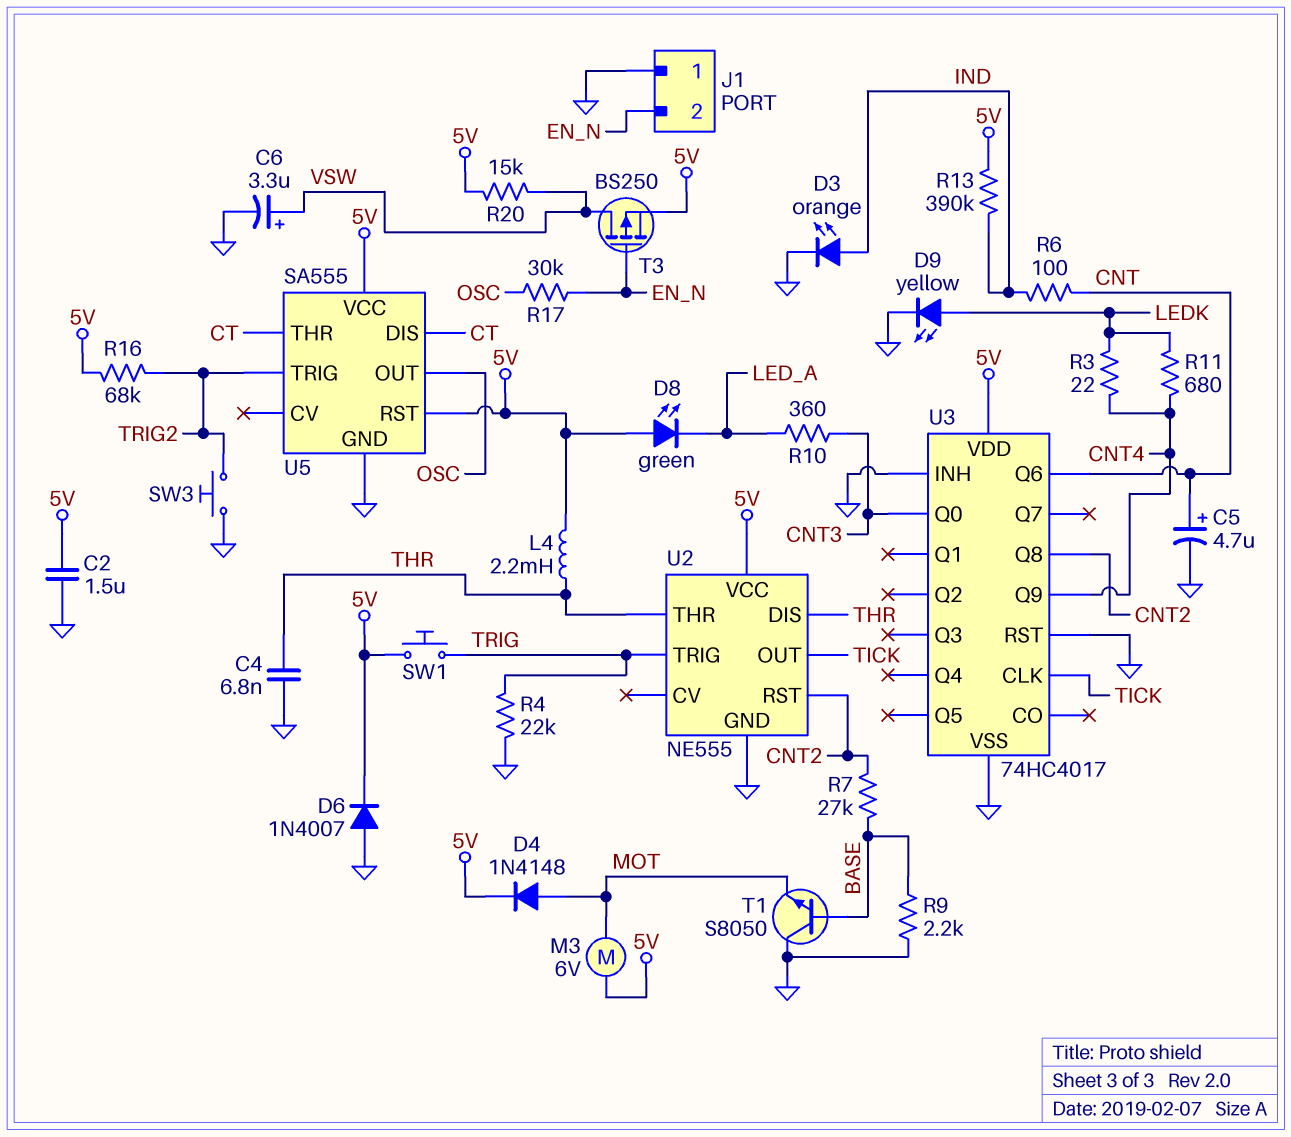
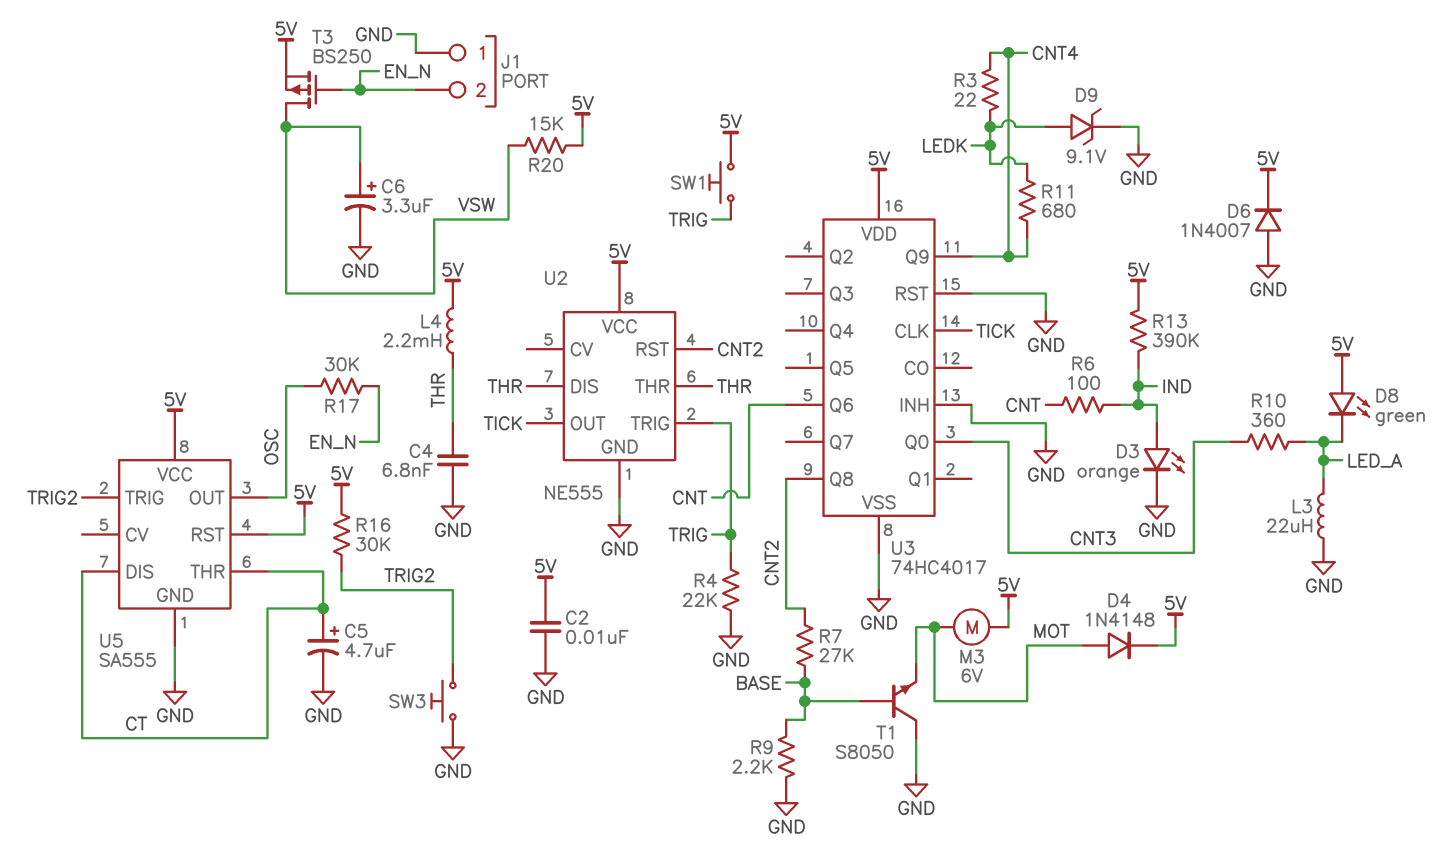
C2: 1.5uF (5V, GND) -> 10nF (5V, GND)
C5: 4.7uF (plus CNT, minus GND) -> 4.7uF (plus CT, minus GND)
D9: LED yellow (A LEDK, K GND) -> zener 9.1V (A LEDK, K GND)
L3: none -> 22uH (GND, LED_A)
R16: 68k (5V, TRIG2) -> 30k (5V, TRIG2)

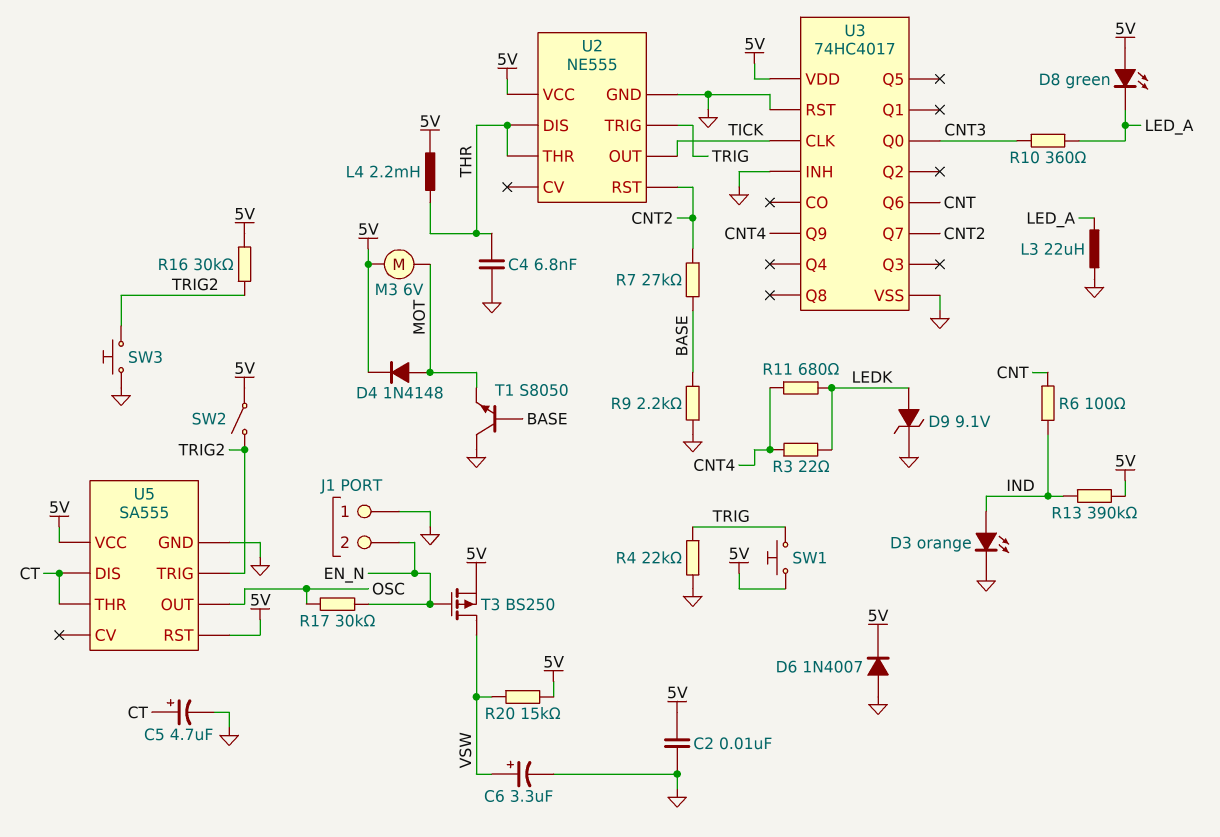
SW2: none -> switch (5V, TRIG2)
U3 pin Q7: none -> CNT2
U3 pin Q8: CNT2 -> none

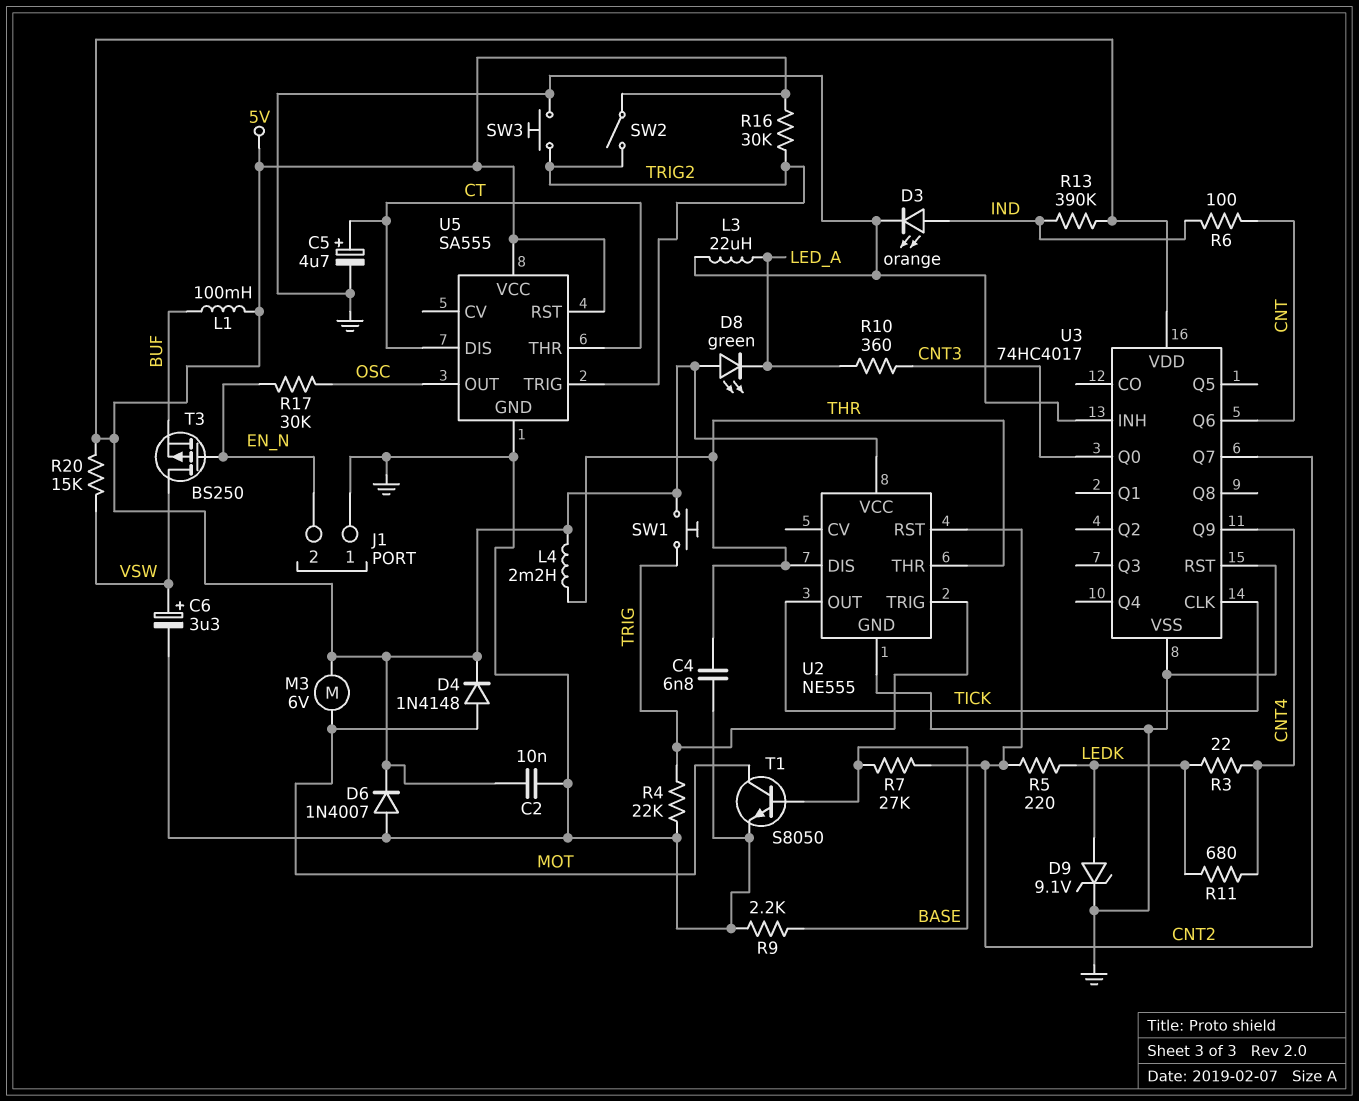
L1: none -> 100mH (5V, BUF)
R5: none -> 220 (CNT2, LEDK)
T1: NPN S8050 (B BASE, C GND, E MOT) -> NPN S8050 (B BASE, C MOT, E GND)
T3: PMOS BS250 (G EN_N, D VSW, S 5V) -> PMOS BS250 (G EN_N, D VSW, S BUF)

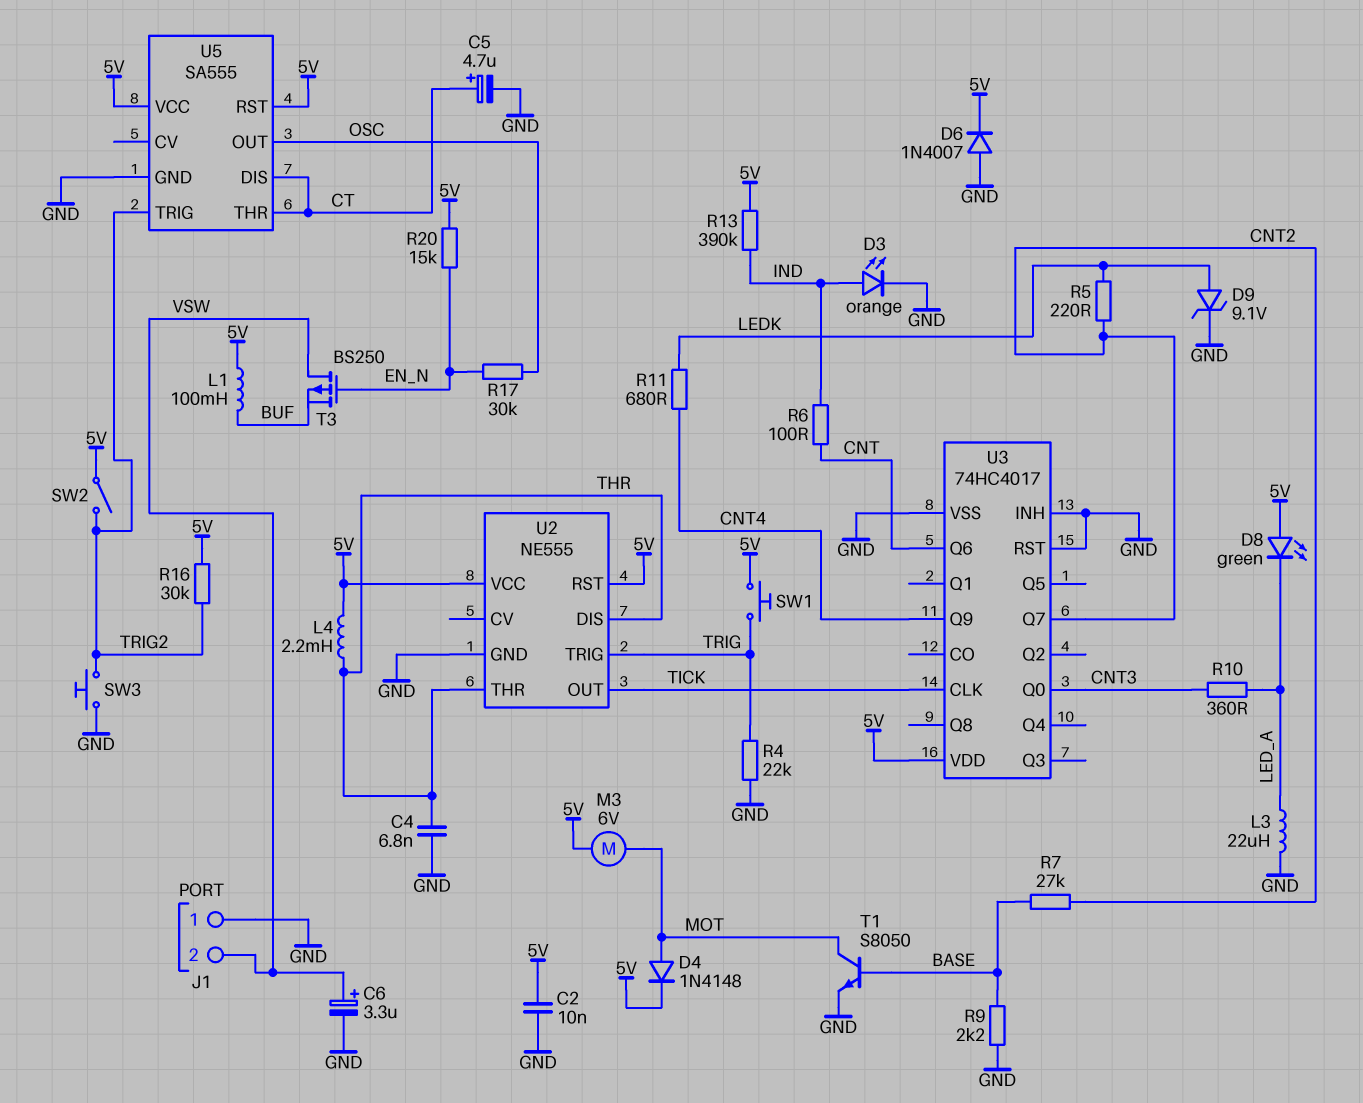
J1 pin 2: EN_N -> VSW
R3: 22 (CNT4, LEDK) -> none
R20: 15k (5V, VSW) -> 15k (5V, EN_N)
U2 pin RST: CNT2 -> 5V

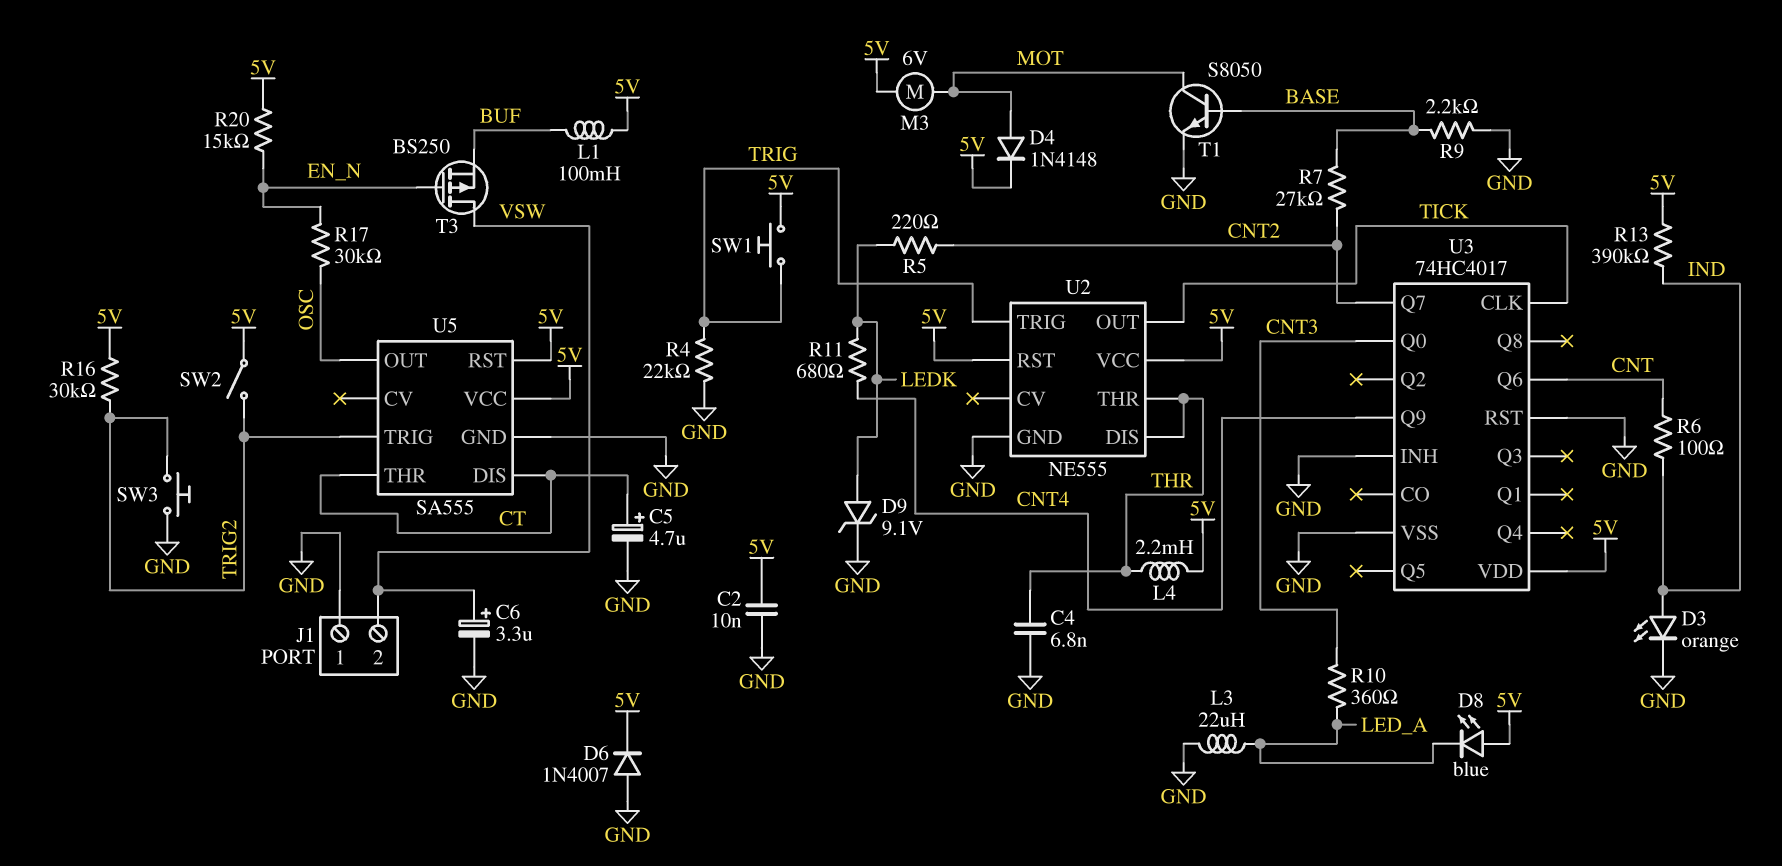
D8: LED green (A 5V, K LED_A) -> LED blue (A 5V, K LED_A)

